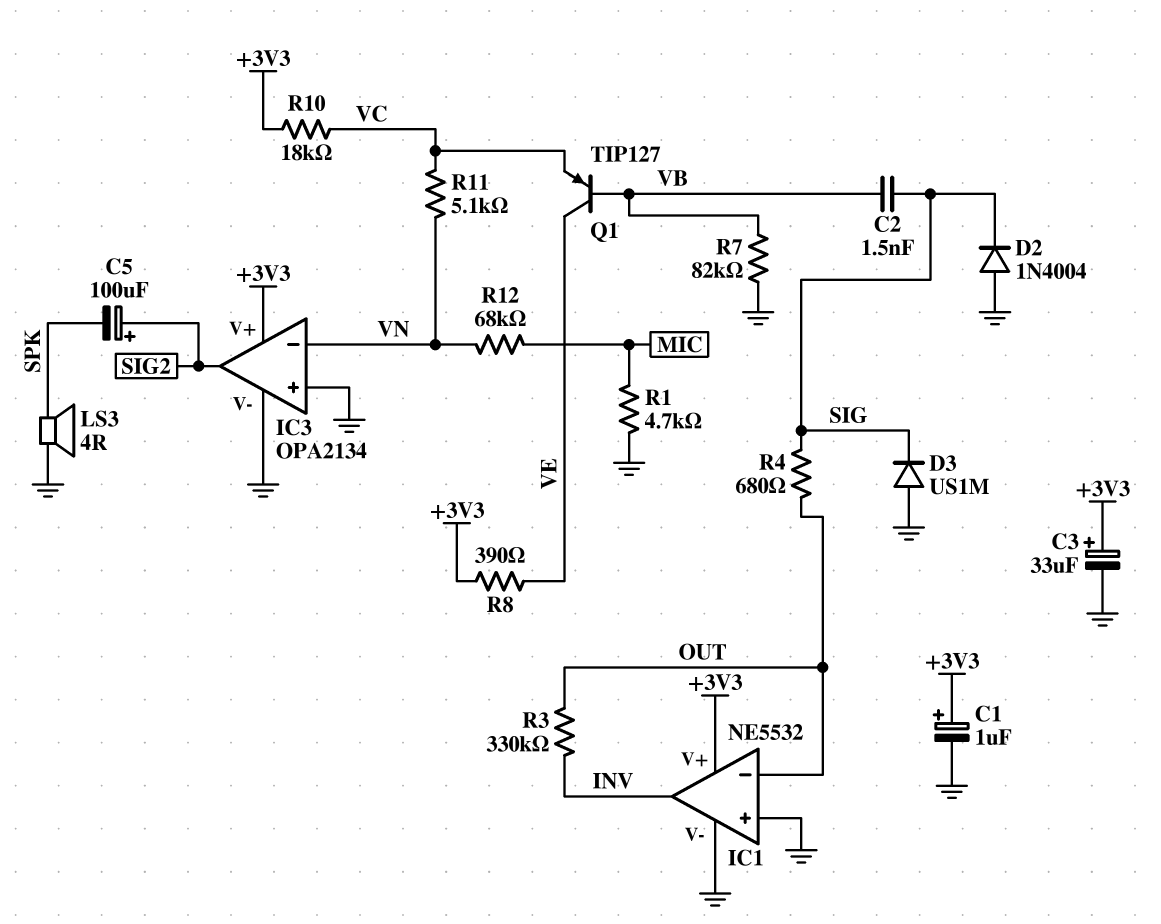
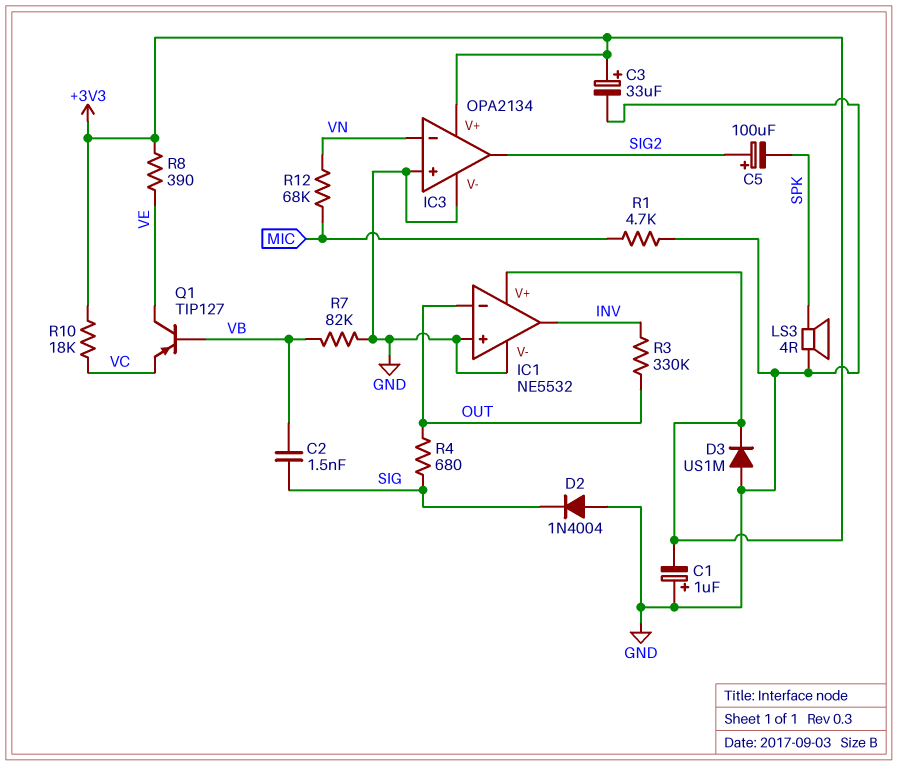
C1: 1uF (plus +3V3, minus GND) -> 1uF (plus GND, minus +3V3)
D3: diode US1M (A GND, K SIG) -> diode US1M (A GND, K +3V3)
R11: 5.1k (VC, VN) -> none

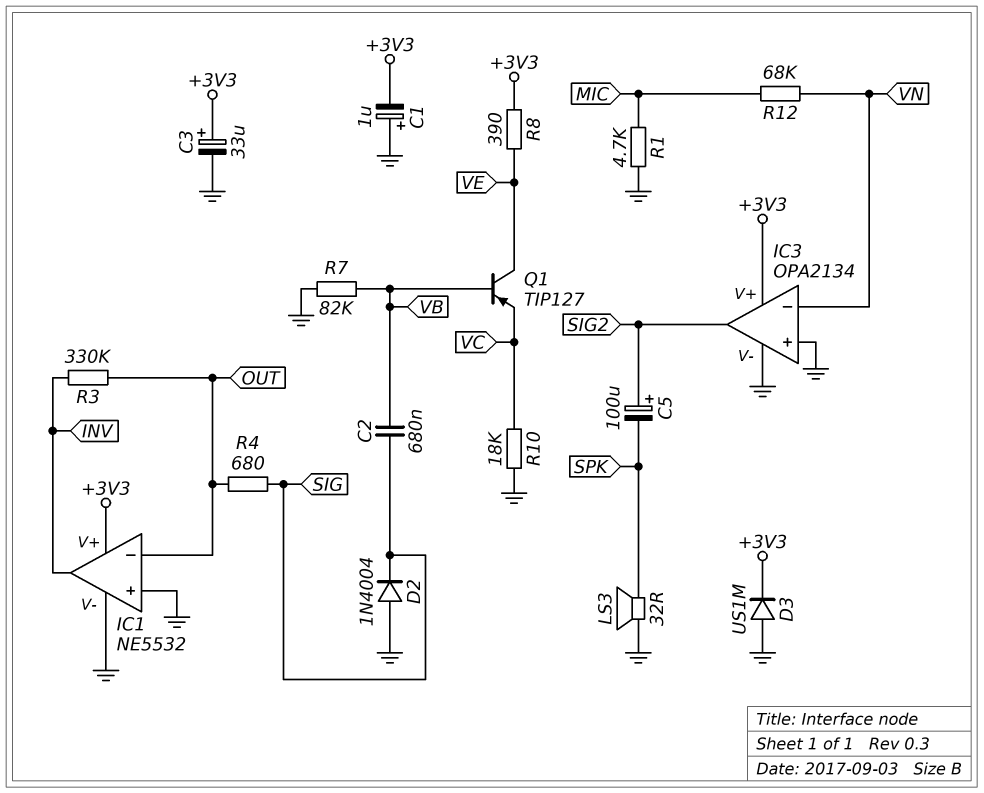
C2: 1.5nF (SIG, VB) -> 680nF (SIG, VB)
LS3: speaker 4R (GND, SPK) -> speaker 32R (GND, SPK)
R10: 18k (+3V3, VC) -> 18k (GND, VC)

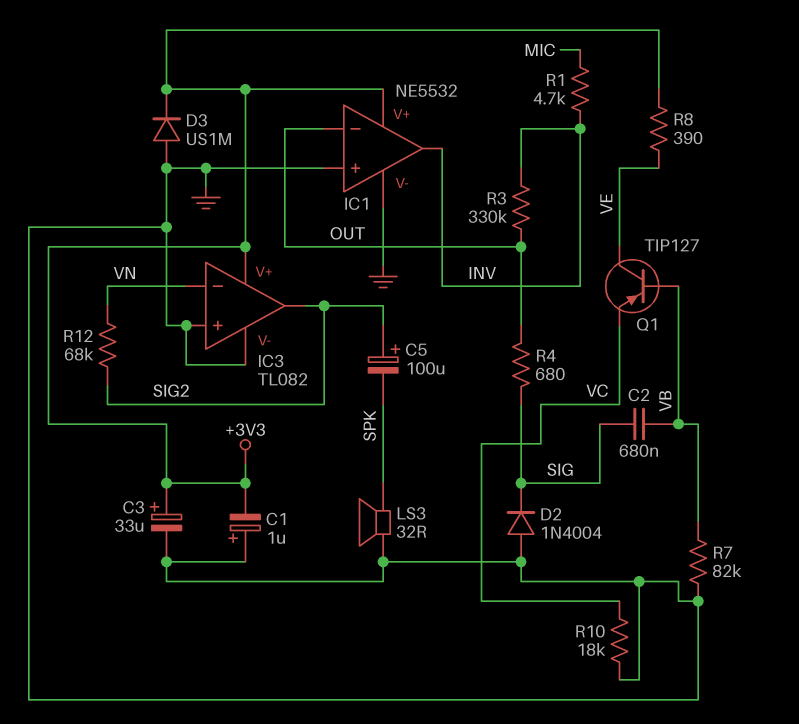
IC3: OPA2134 -> TL082
R1: 4.7k (GND, MIC) -> 4.7k (INV, MIC)
R12: 68k (MIC, VN) -> 68k (SIG2, VN)

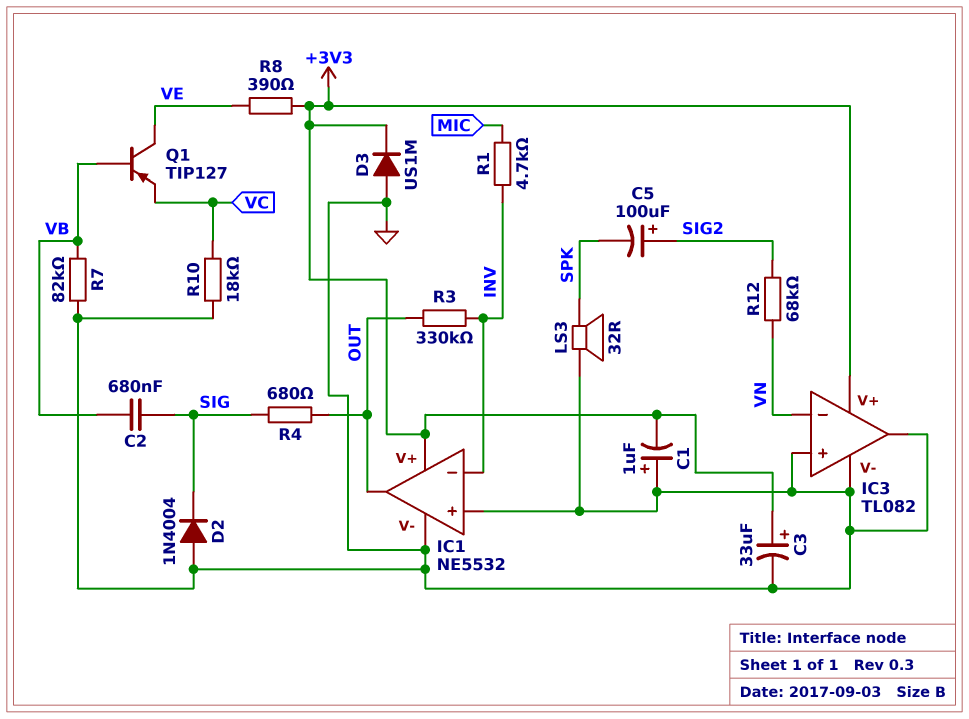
IC1 pin in-: OUT -> INV
IC1 pin out: INV -> OUT
IC3 pin out: SIG2 -> GND

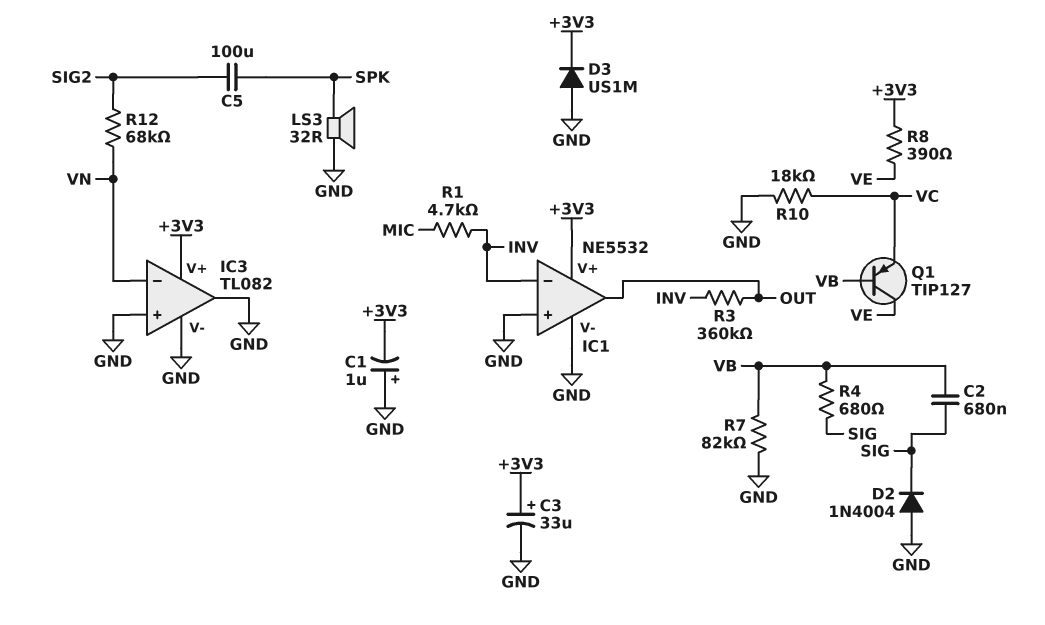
C5: 100uF (plus SIG2, minus SPK) -> 100uF (SIG2, SPK)
R3: 330k (INV, OUT) -> 360k (INV, OUT)
R4: 680 (OUT, SIG) -> 680 (SIG, VB)

